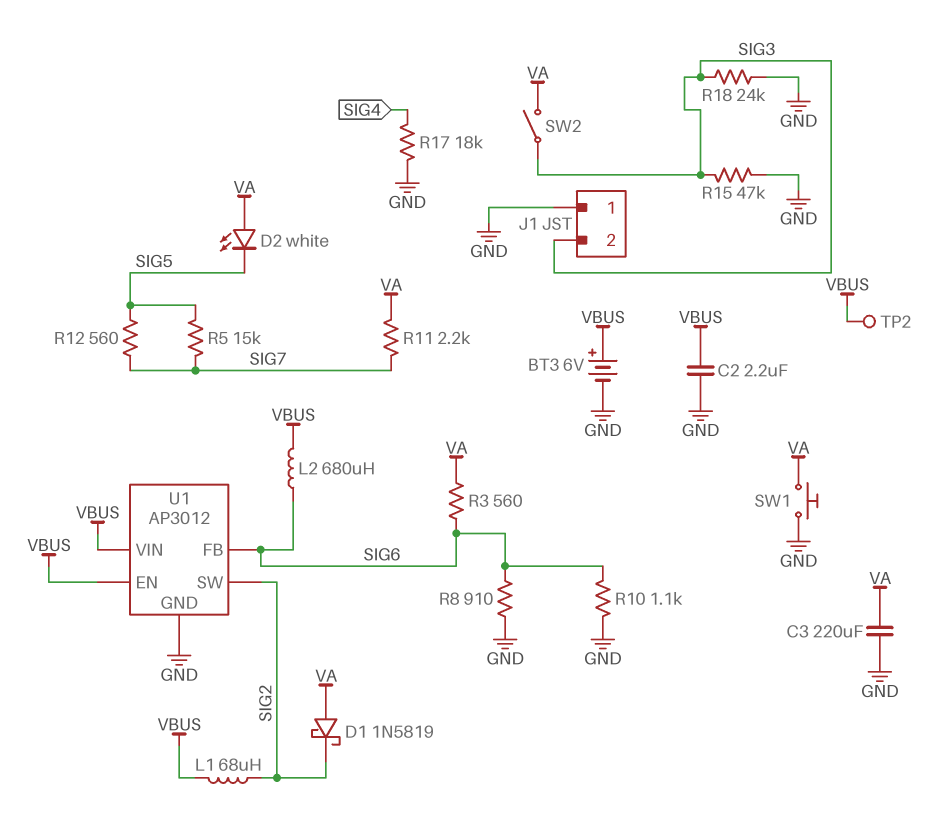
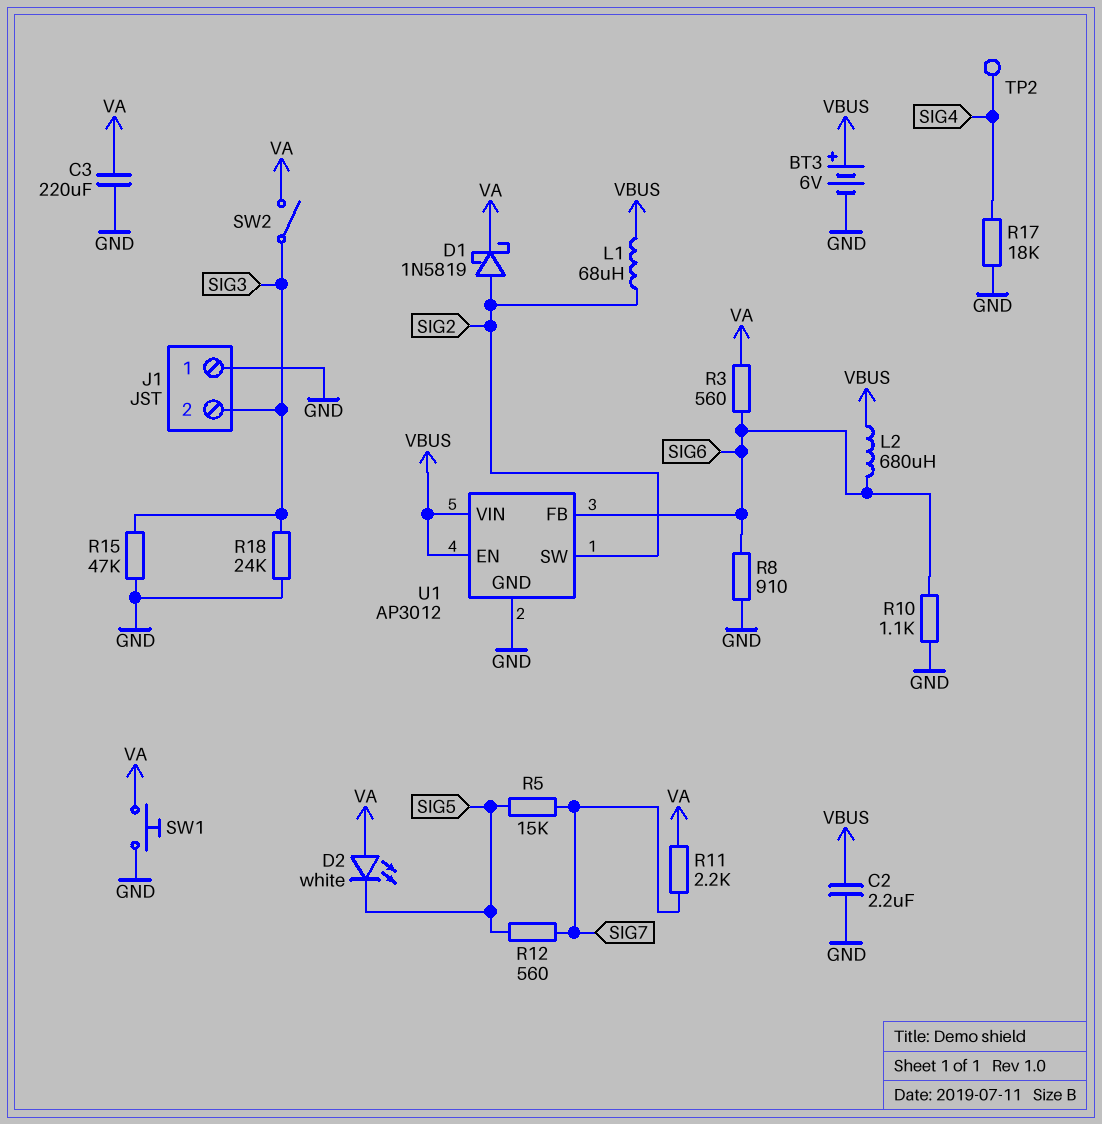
D1: schottky 1N5819 (A VA, K SIG2) -> schottky 1N5819 (A SIG2, K VA)
TP2: test point (VBUS) -> test point (SIG4)

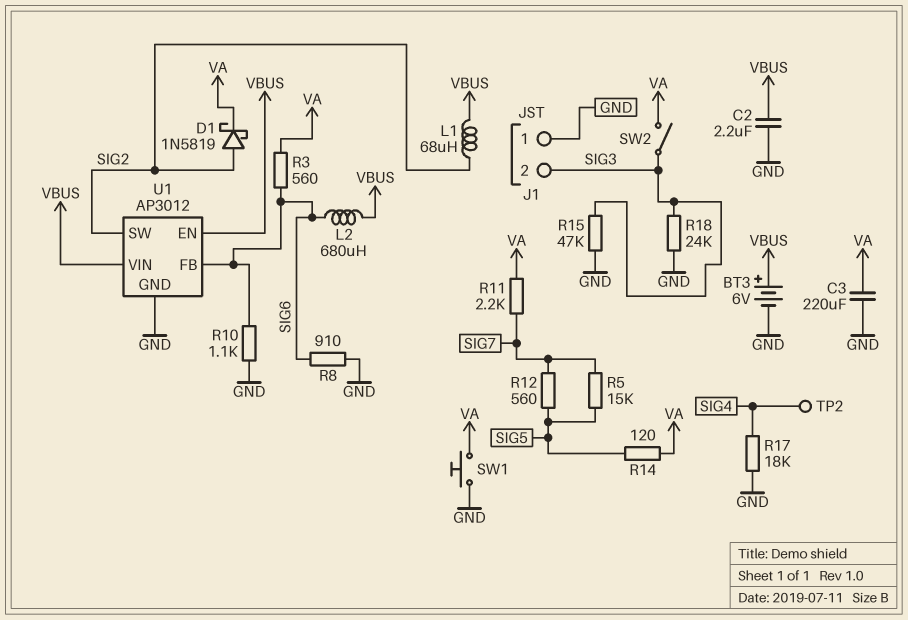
D2: LED white (A VA, K SIG5) -> none
R14: none -> 120 (SIG5, VA)

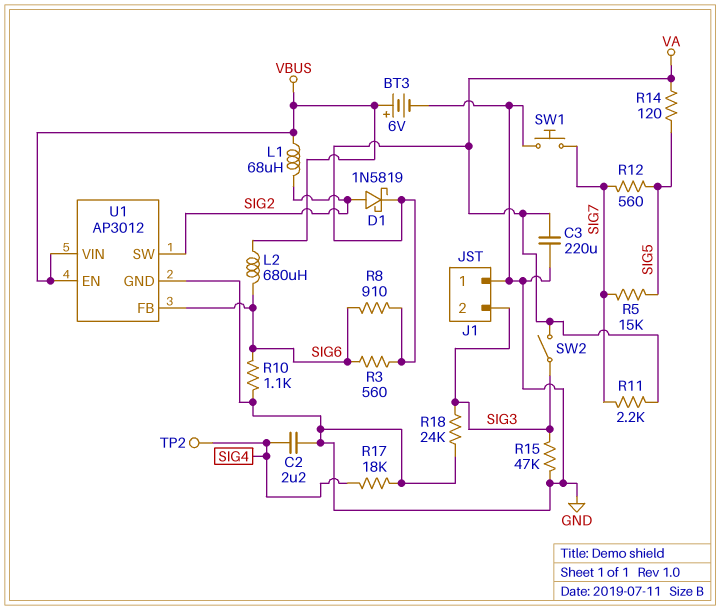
C2: 2.2uF (GND, VBUS) -> 2.2uF (GND, SIG4)
R8: 910 (GND, SIG6) -> 910 (SIG6, VA)
SW1: button (GND, VA) -> button (GND, SIG7)

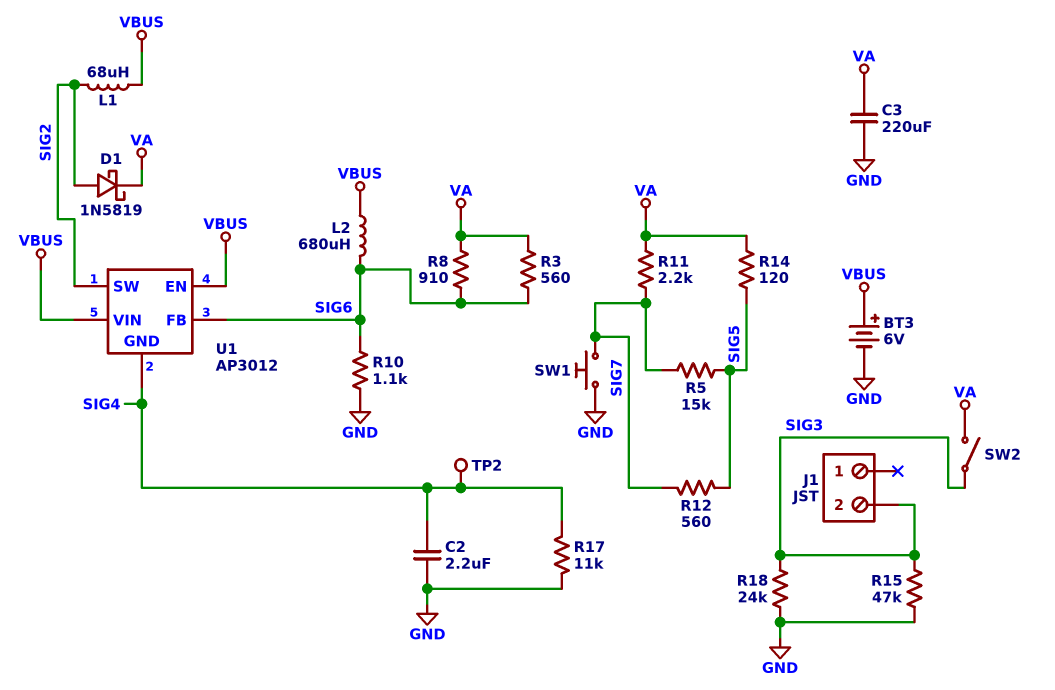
J1 pin 1: GND -> none
R17: 18k (GND, SIG4) -> 11k (GND, SIG4)
U1 pin GND: GND -> SIG4

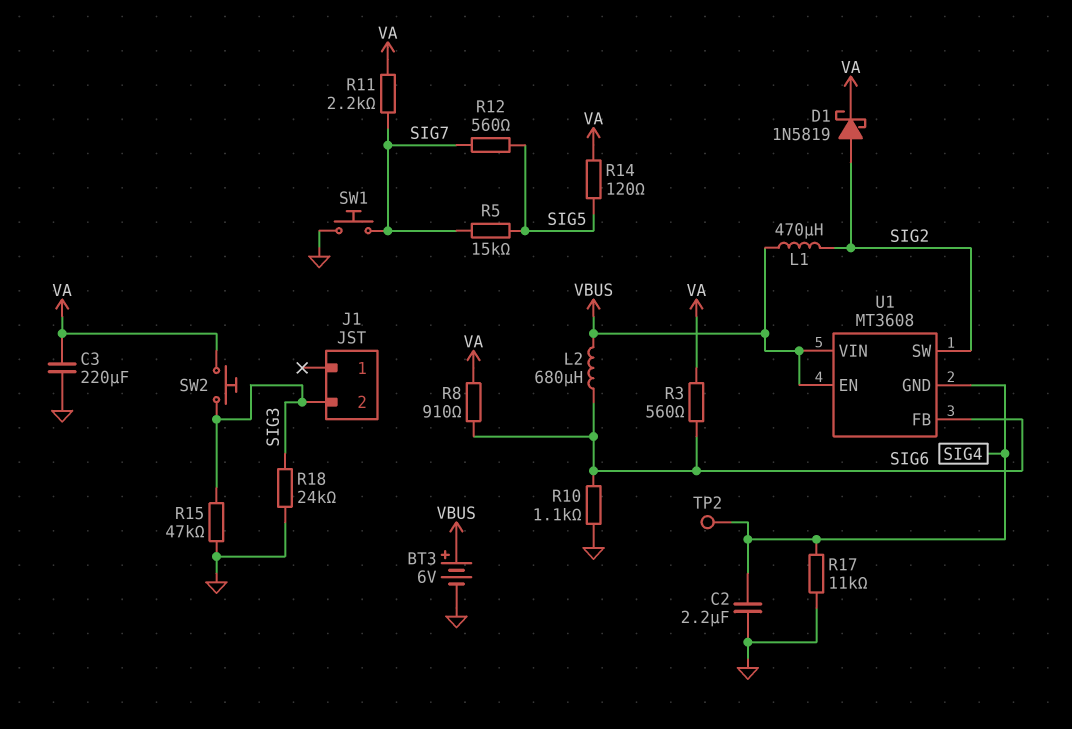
L1: 68uH (SIG2, VBUS) -> 470uH (SIG2, VBUS)
SW2: switch (SIG3, VA) -> button (SIG3, VA)
U1: AP3012 -> MT3608

